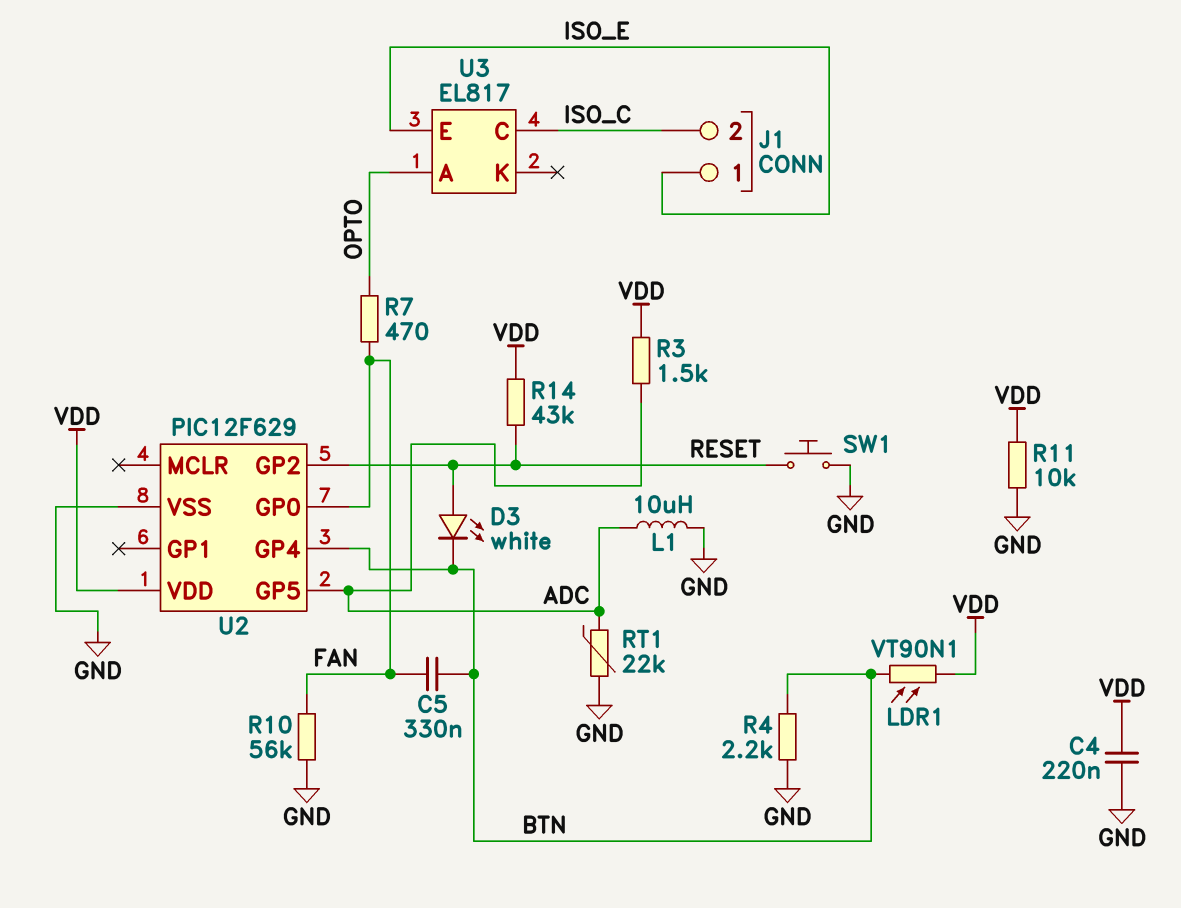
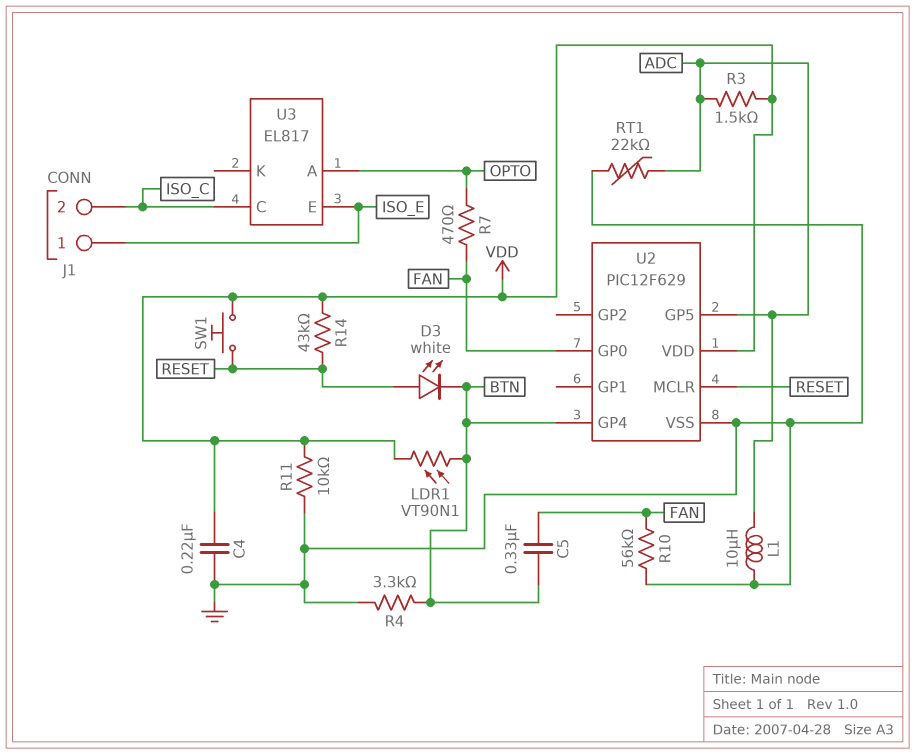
R4: 2.2k (BTN, GND) -> 3.3k (BTN, GND)
SW1: button (GND, RESET) -> button (RESET, VDD)
U2 pin GP2: RESET -> none
U2 pin MCLR: none -> RESET

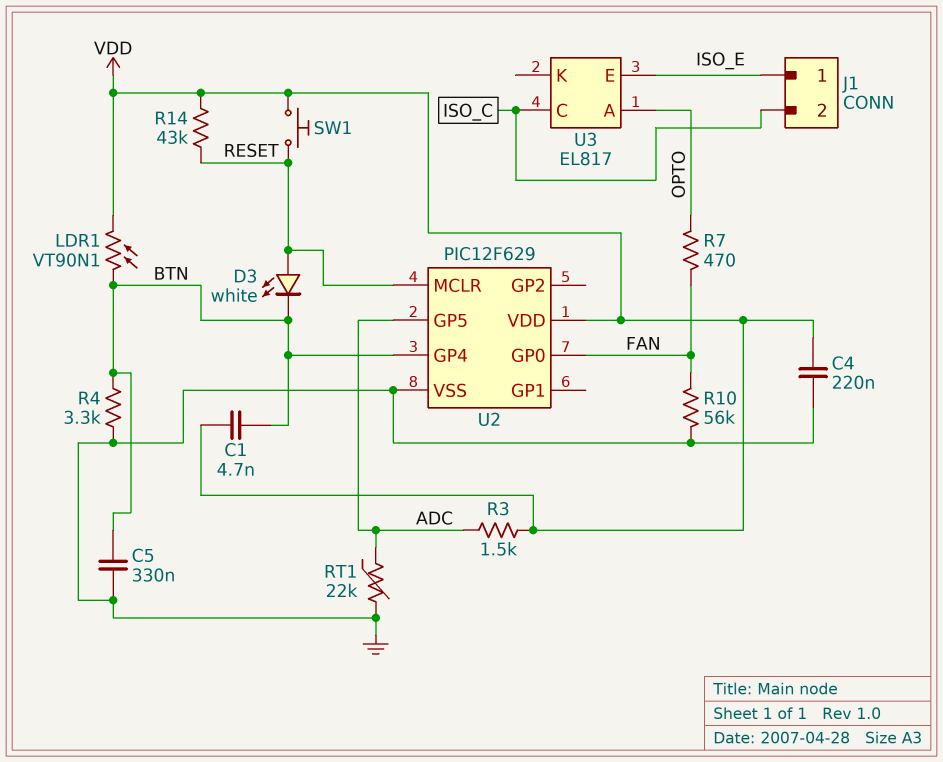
C1: none -> 4.7nF (BTN, VDD)
C5: 330nF (BTN, FAN) -> 330nF (BTN, GND)
L1: 10uH (ADC, GND) -> none
R11: 10k (GND, VDD) -> none

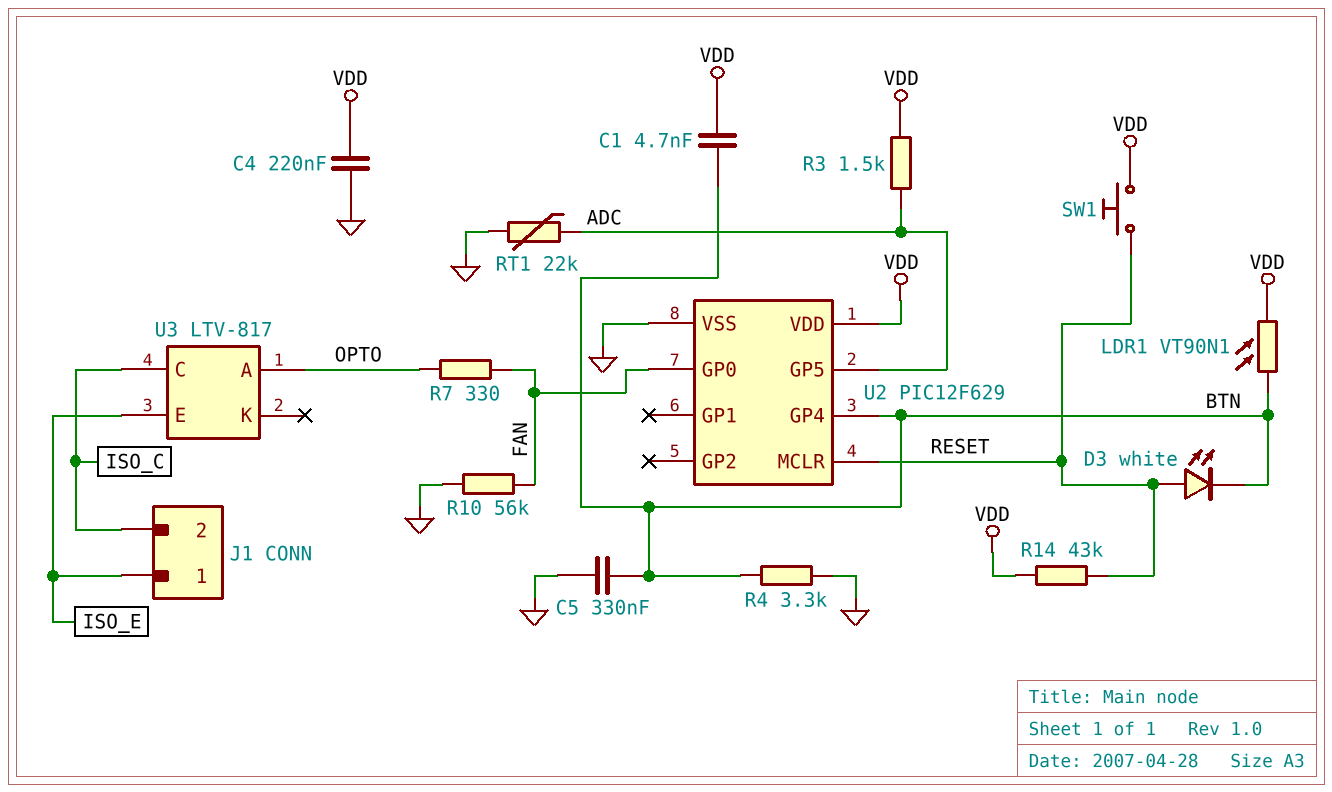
R7: 470 (FAN, OPTO) -> 330 (FAN, OPTO)
U3: EL817 -> LTV-817

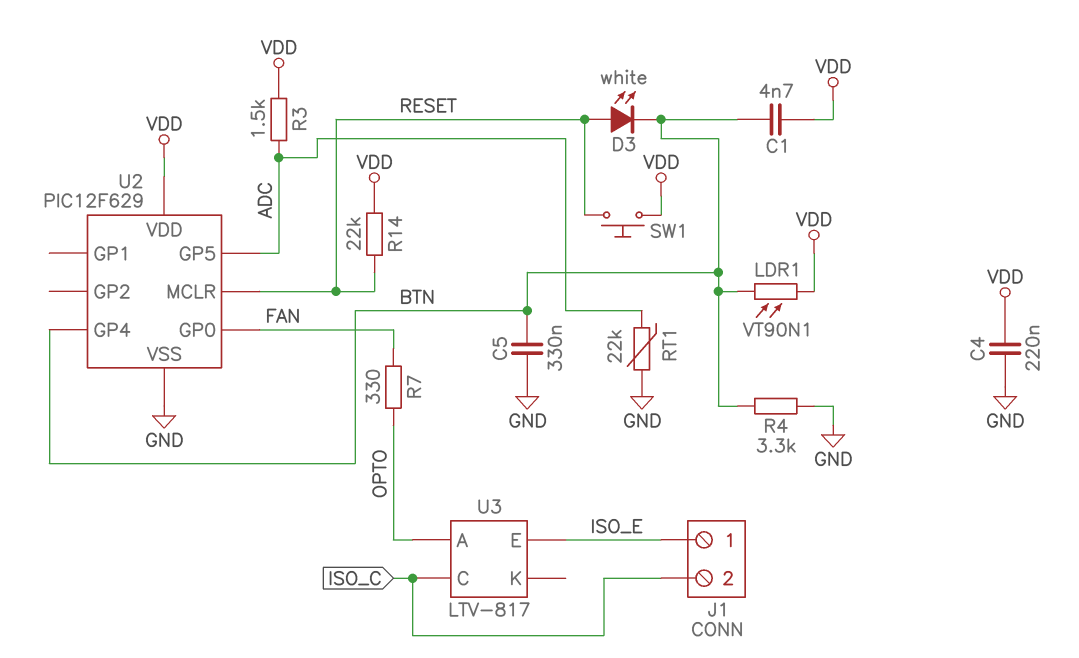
R10: 56k (FAN, GND) -> none
R14: 43k (RESET, VDD) -> 22k (RESET, VDD)

